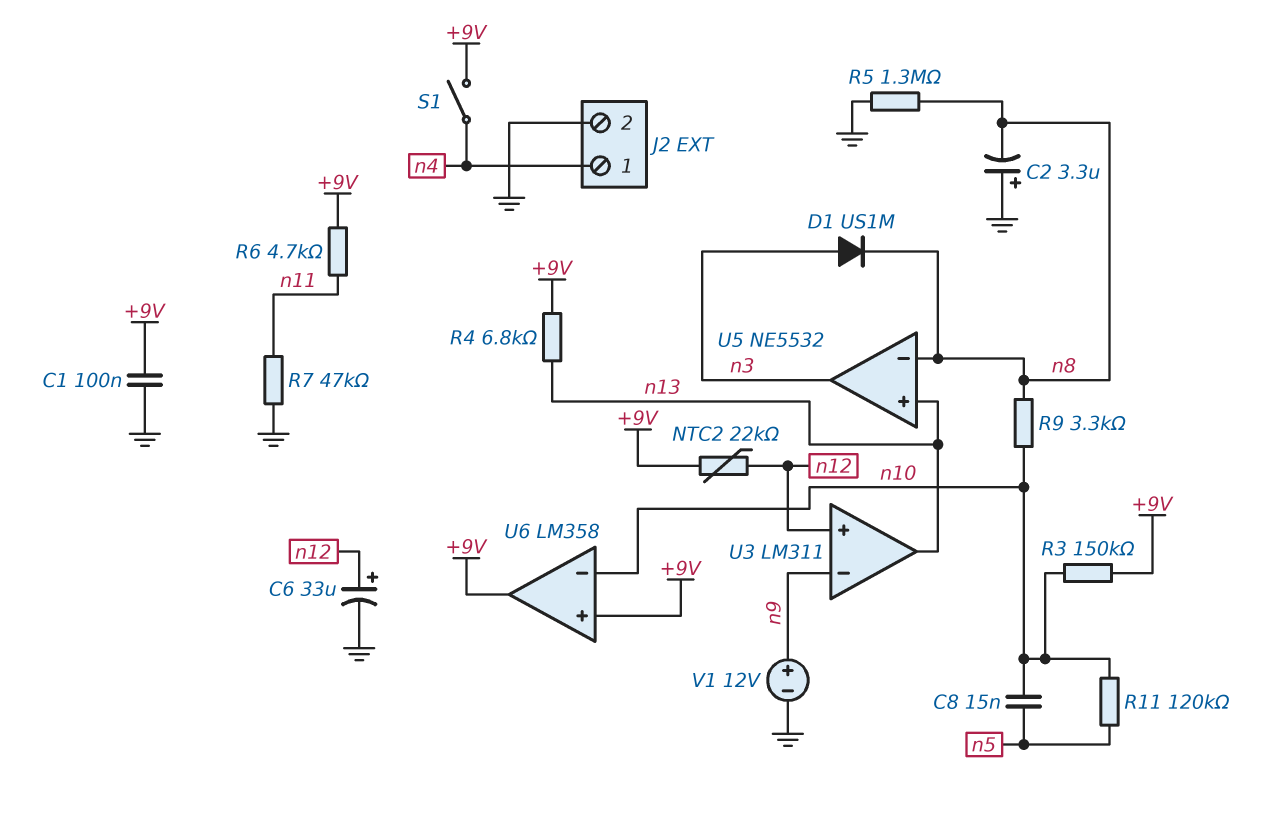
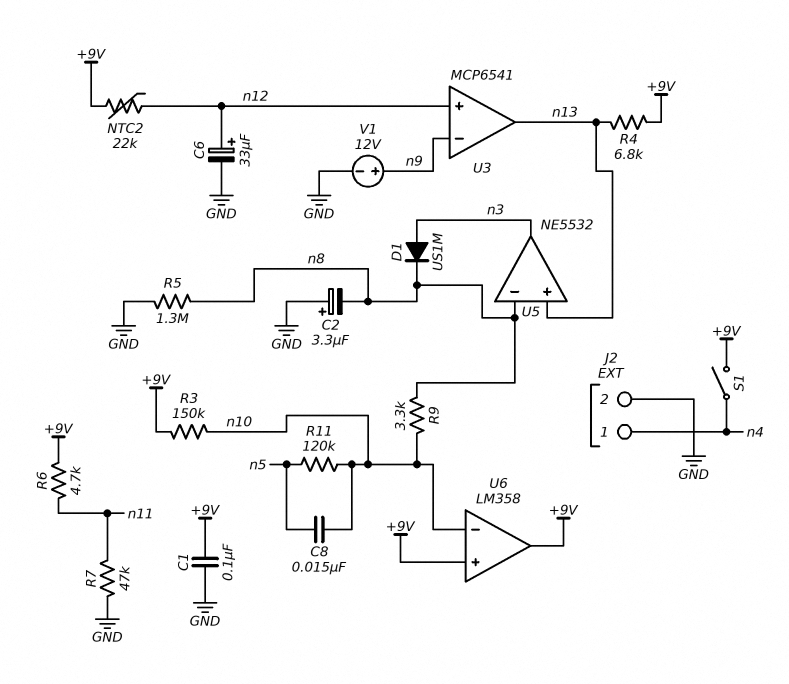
U3: LM311 -> MCP6541

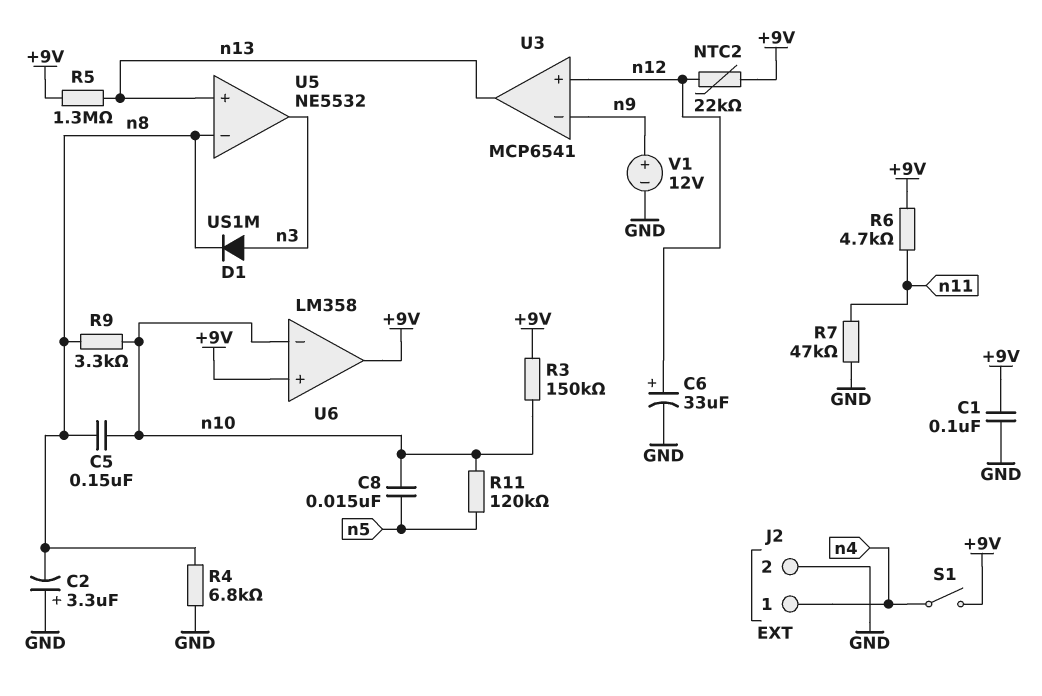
C5: none -> 150nF (n8, n10)
R4: 6.8k (+9V, n13) -> 6.8k (GND, n8)
R5: 1.3M (GND, n8) -> 1.3M (+9V, n13)

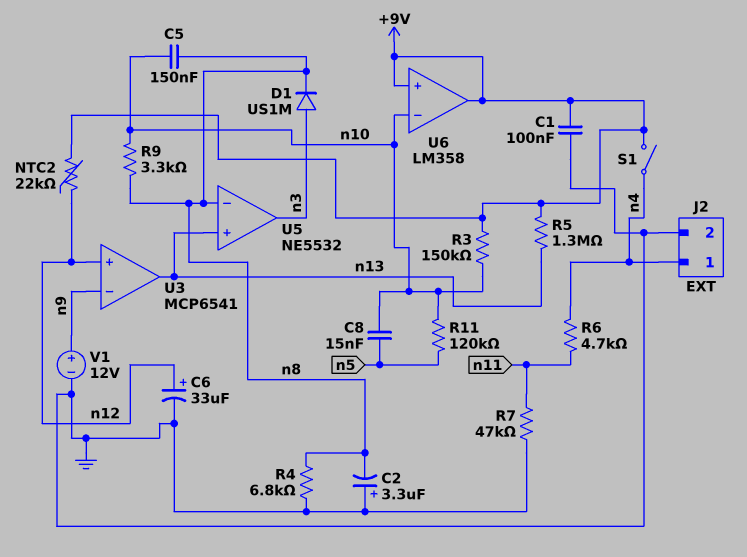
R6: 4.7k (+9V, n11) -> 4.7k (n4, n11)

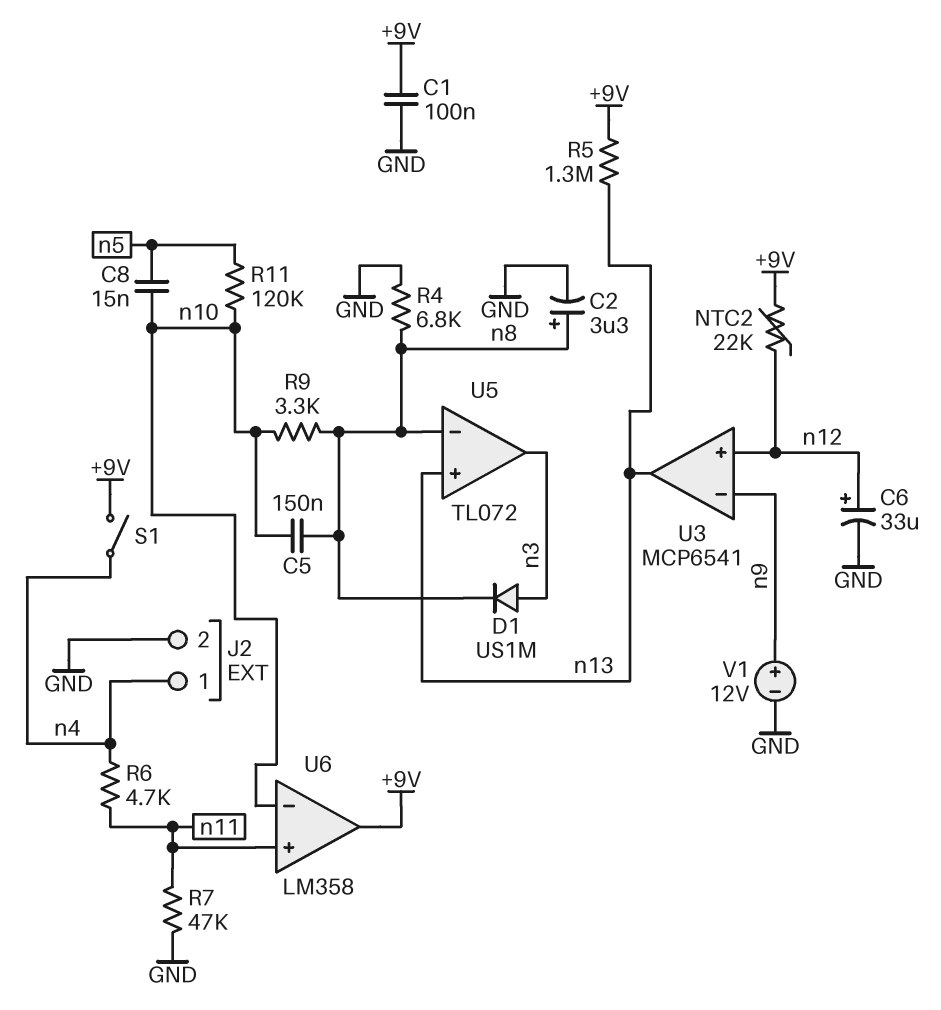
C2: 3.3uF (plus GND, minus n8) -> 3.3uF (plus n8, minus GND)
R3: 150k (+9V, n10) -> none
U5: NE5532 -> TL072
U6 pin in+: +9V -> n11

